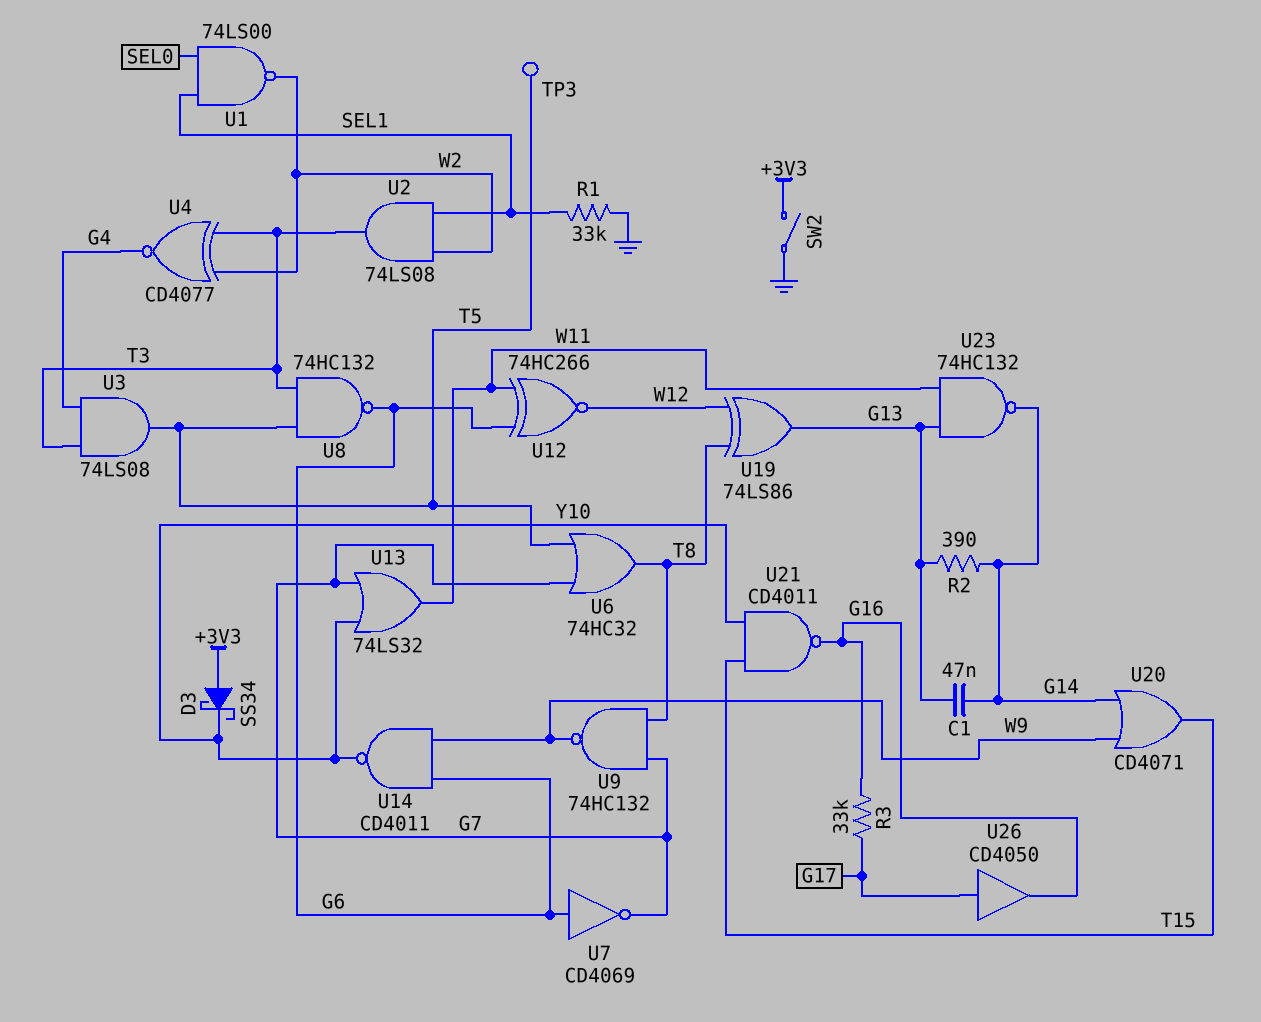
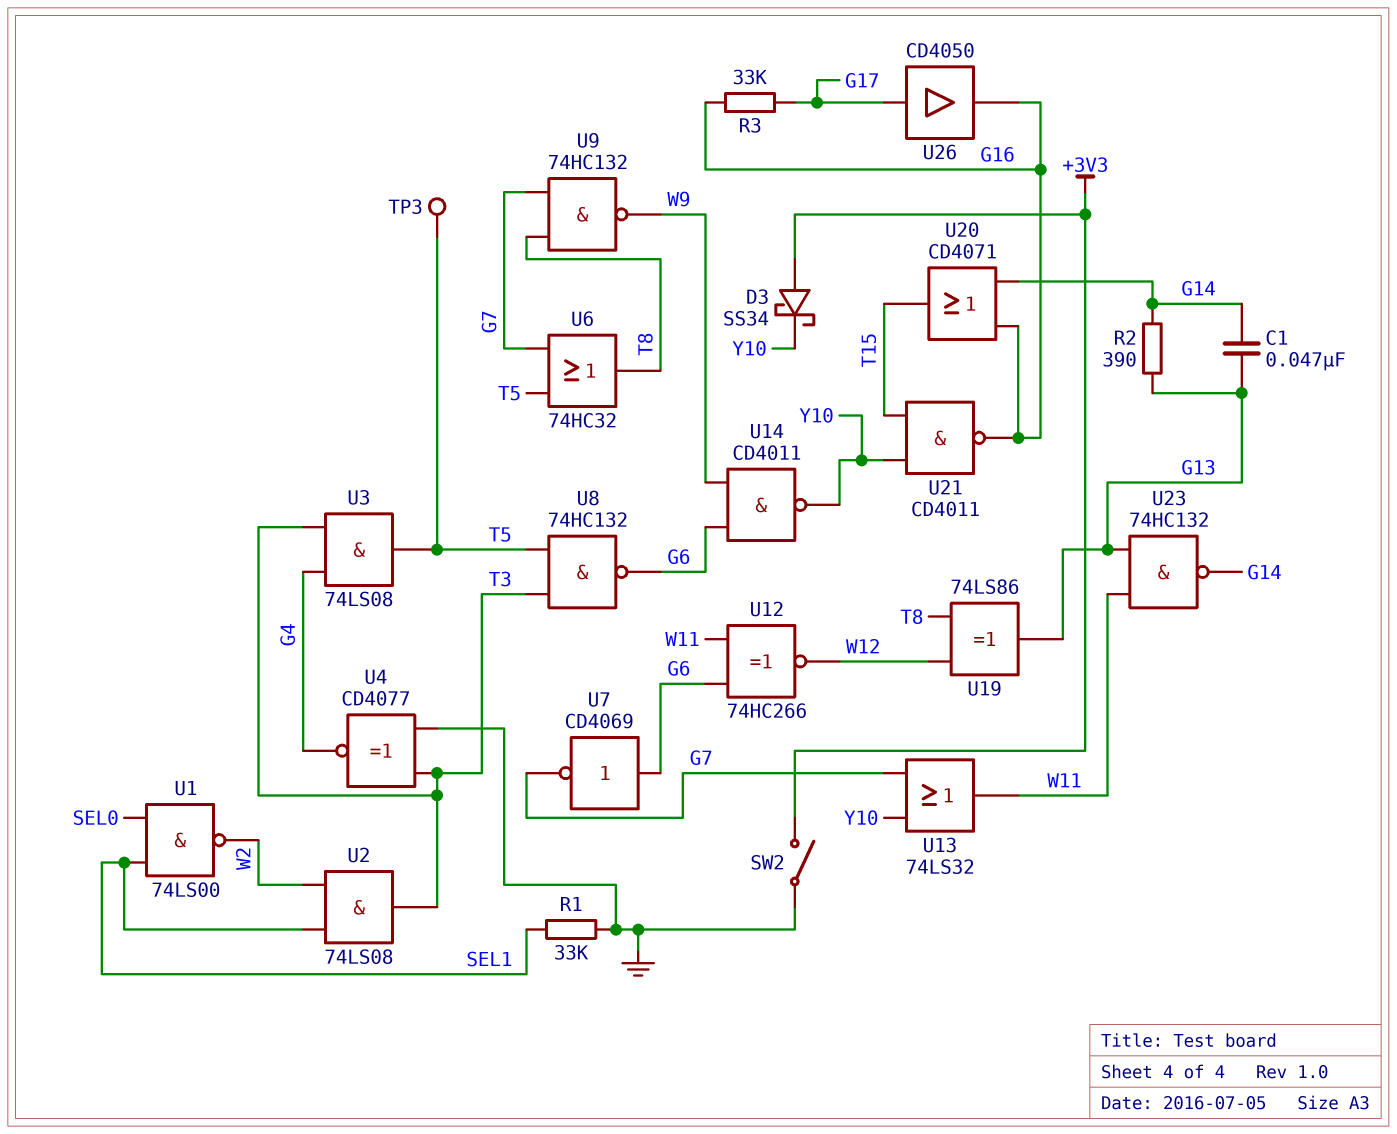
U4: XNOR CD4077 (in T3, in W2, out G4) -> XNOR CD4077 (in GND, in T3, out G4)
U20: OR CD4071 (in G14, in W9, out T15) -> OR CD4071 (in G14, in G16, out T15)

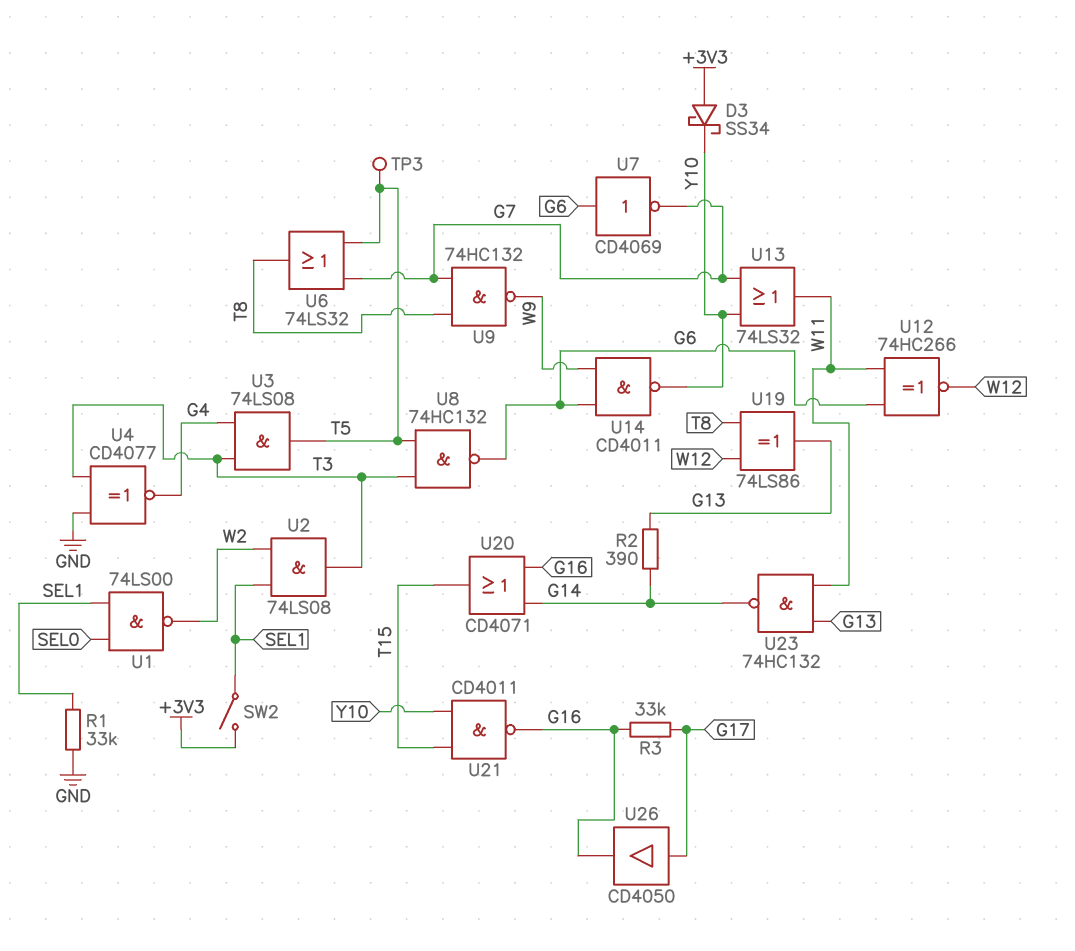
C1: 47nF (G13, G14) -> none
SW2: switch (+3V3, GND) -> switch (+3V3, SEL1)
U6: OR 74HC32 (in G7, in T5, out T8) -> OR 74LS32 (in G7, in T5, out T8)

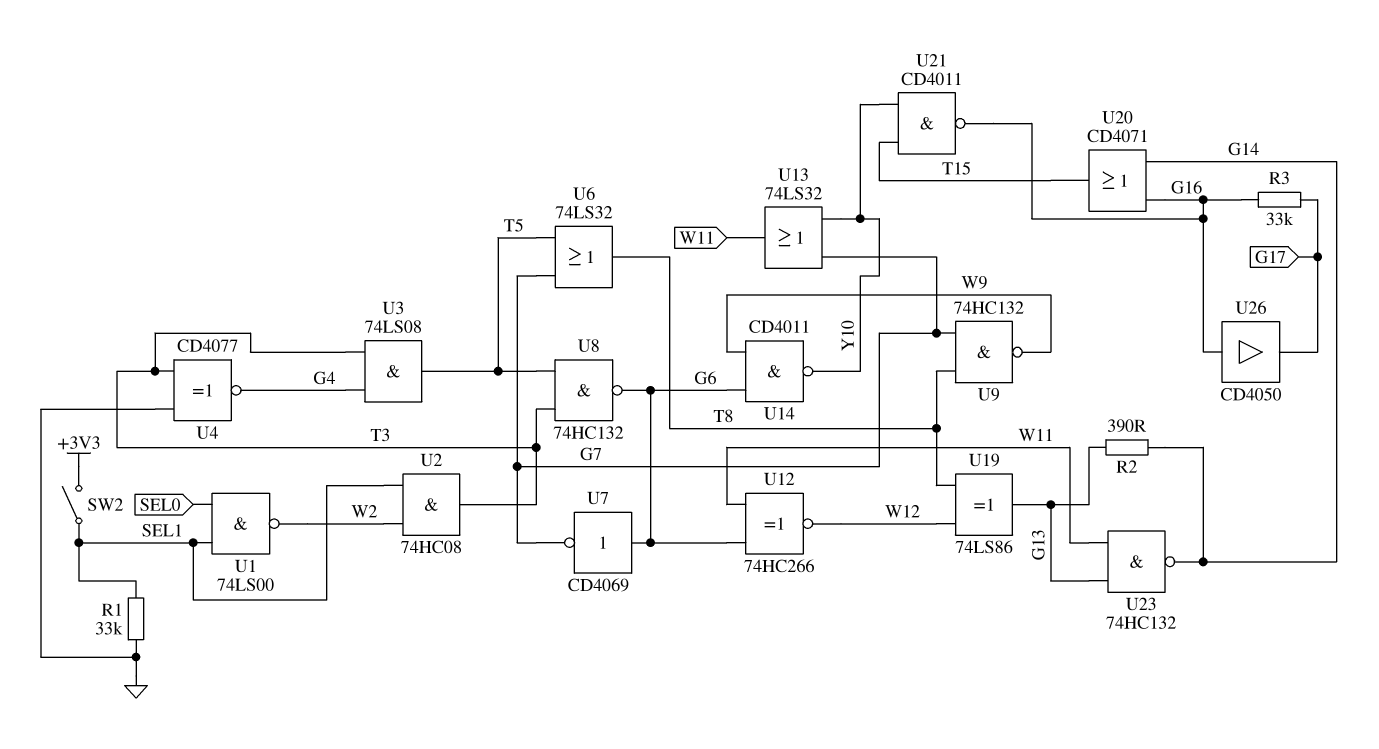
D3: schottky SS34 (A +3V3, K Y10) -> none
TP3: test point (T5) -> none
U2: AND 74LS08 (in SEL1, in W2, out T3) -> AND 74HC08 (in SEL1, in W2, out T3)
U26: buffer CD4050 (in G17, out G16) -> buffer CD4050 (in G16, out G17)

